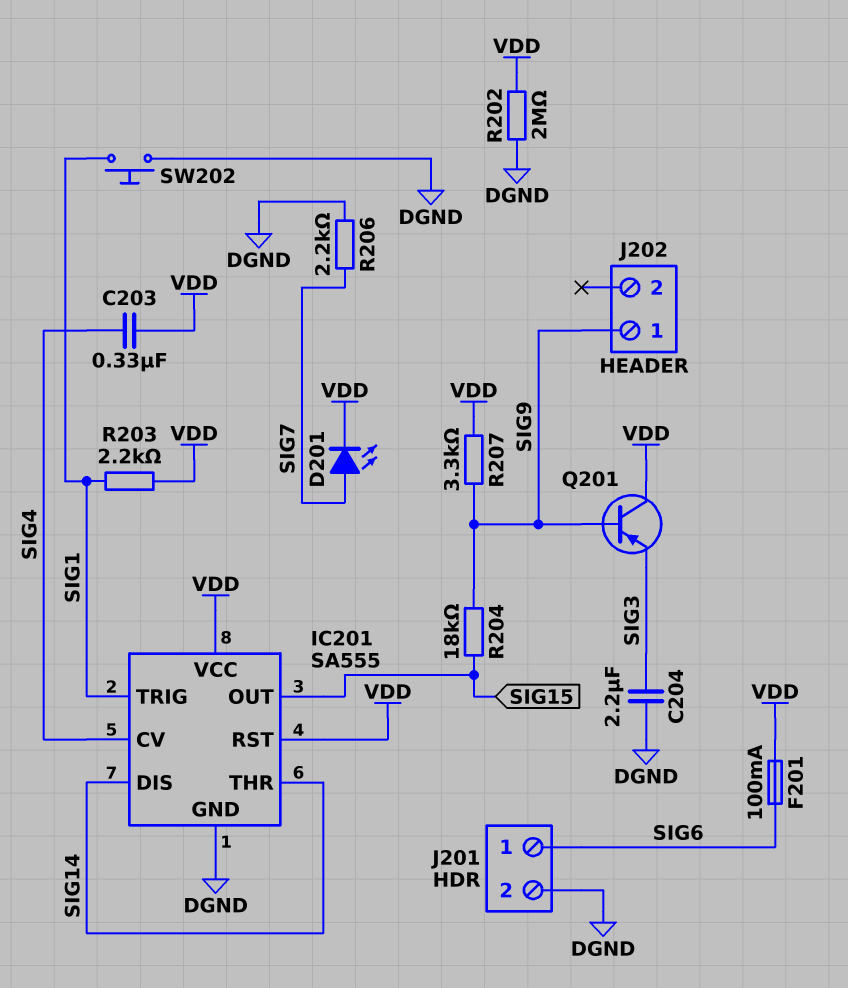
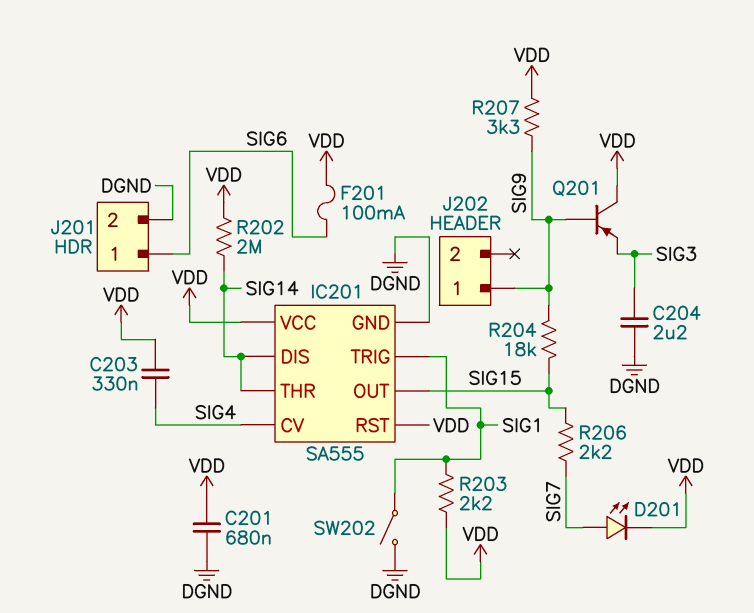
C201: none -> 680nF (DGND, VDD)
R202: 2M (DGND, VDD) -> 2M (SIG14, VDD)
R206: 2.2k (DGND, SIG7) -> 2.2k (SIG7, SIG15)
SW202: button (DGND, SIG1) -> switch (DGND, SIG1)

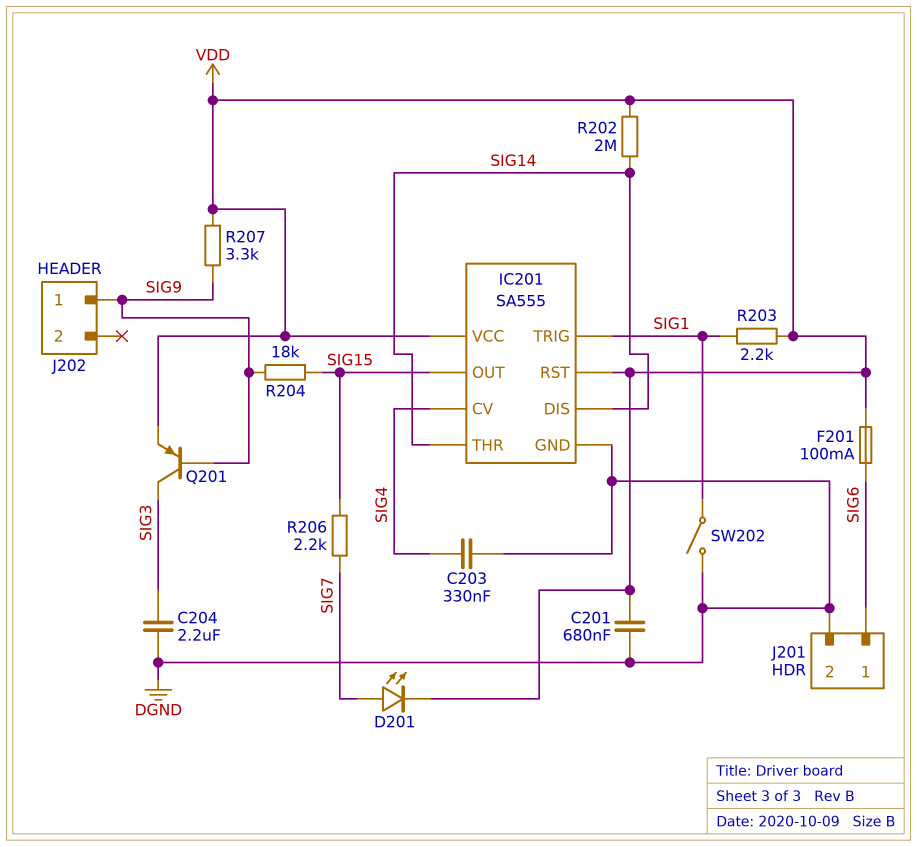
C203: 330nF (SIG4, VDD) -> 330nF (DGND, SIG4)
Q201: PNP (B SIG9, C VDD, E SIG3) -> PNP (B SIG9, C SIG3, E VDD)

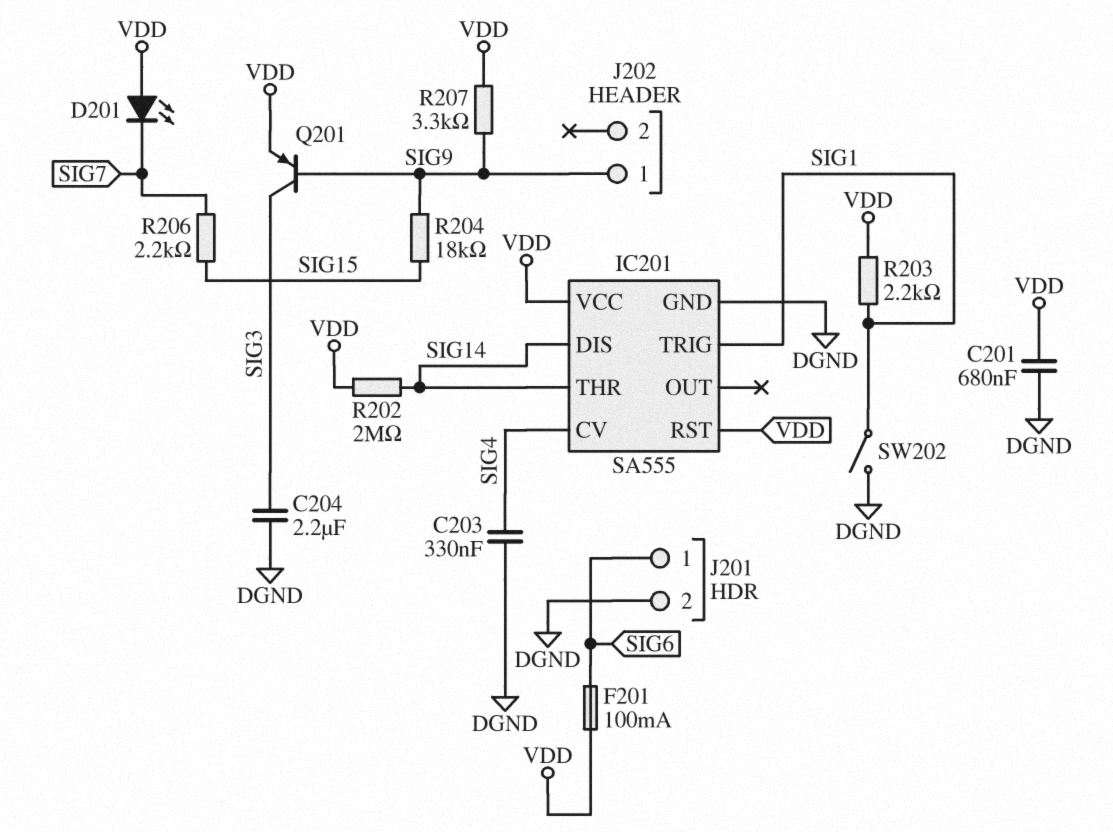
D201: LED (A SIG7, K VDD) -> LED (A VDD, K SIG7)
IC201 pin OUT: SIG15 -> none

